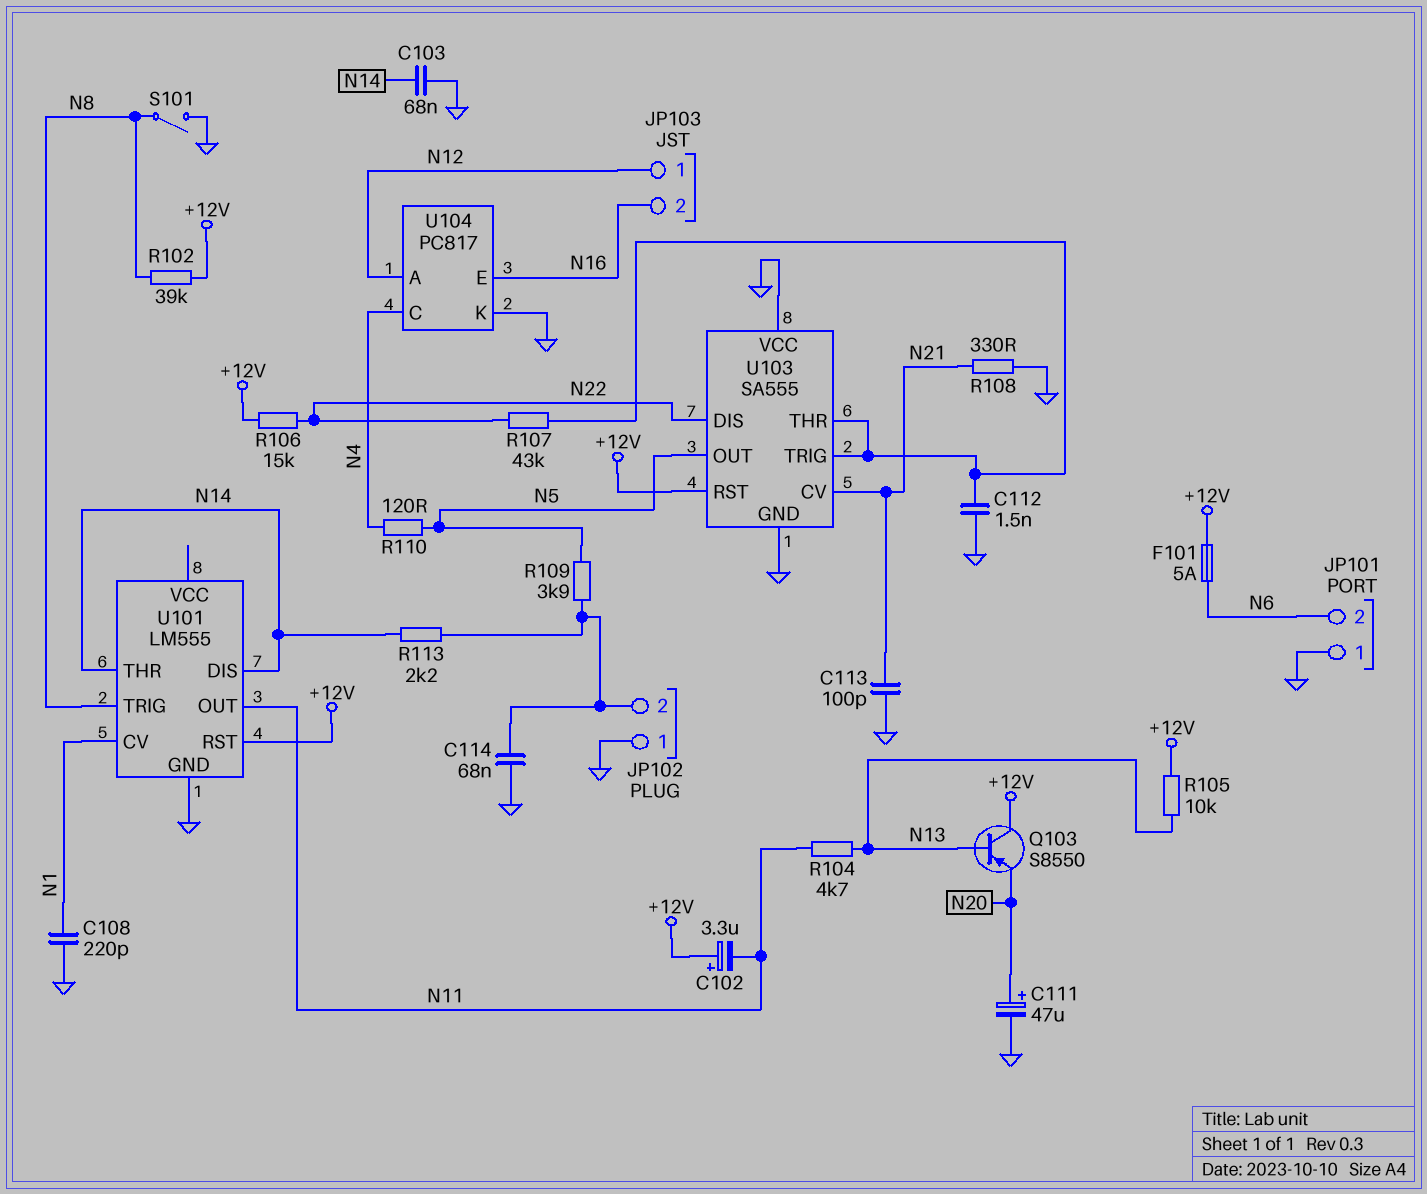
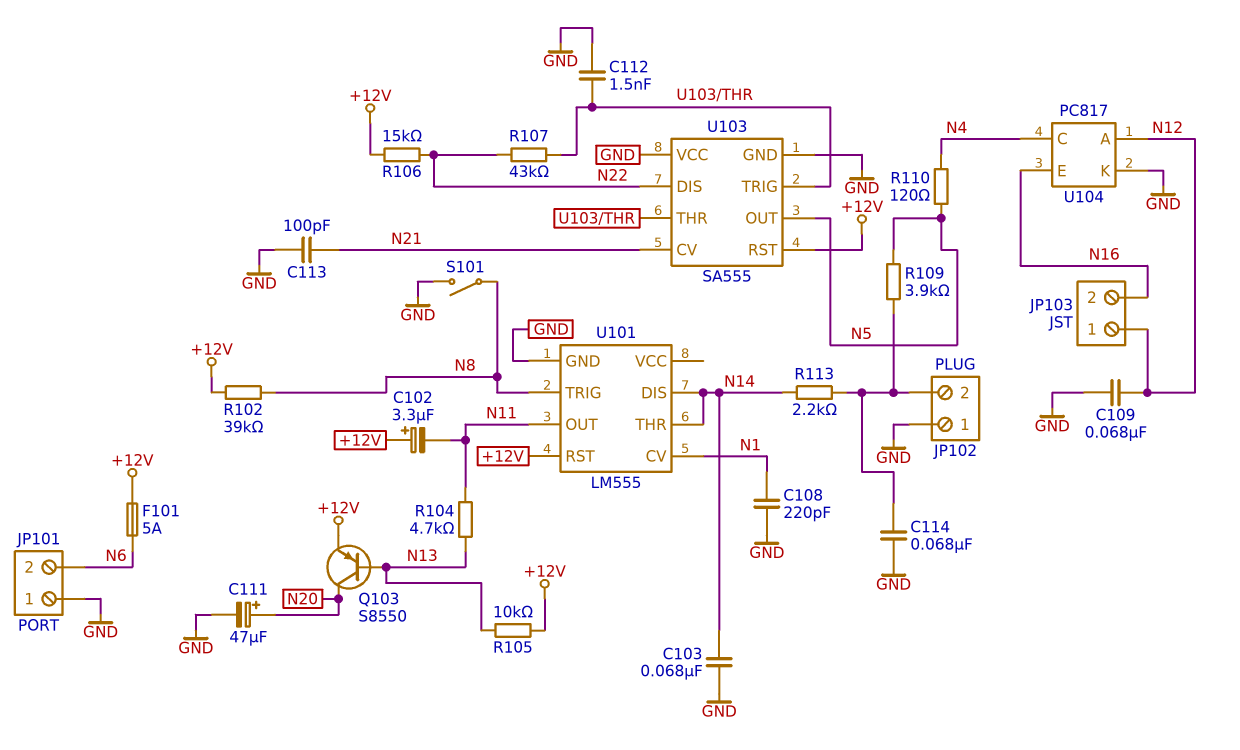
C109: none -> 68nF (GND, N12)
Q103: PNP S8550 (B N13, C +12V, E N20) -> PNP S8550 (B N13, C N20, E +12V)
R108: 330 (GND, N21) -> none

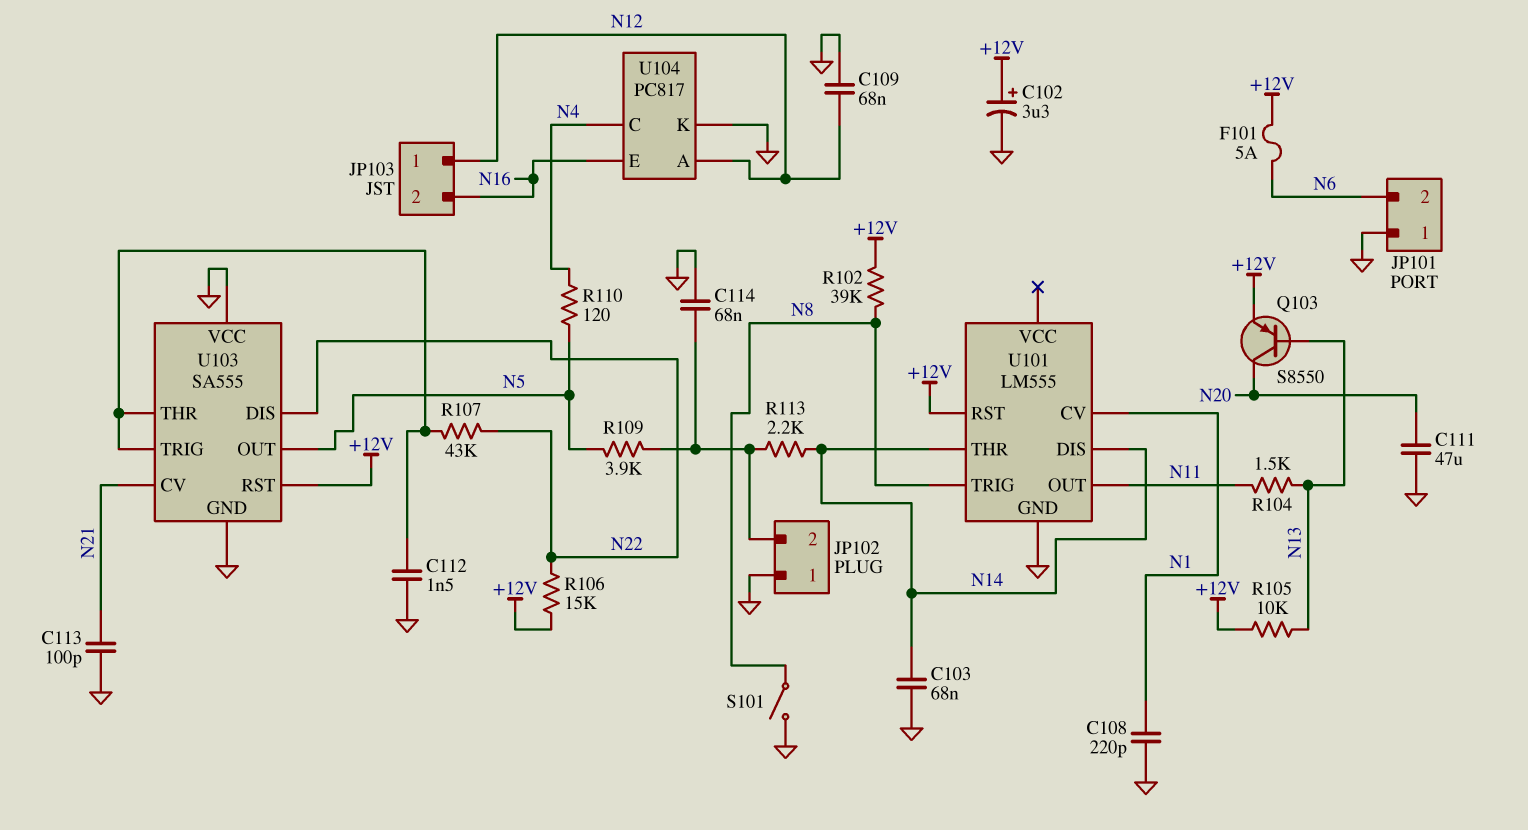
C102: 3.3uF (plus +12V, minus N11) -> 3.3uF (plus +12V, minus GND)
C111: 47uF (plus N20, minus GND) -> 47uF (GND, N20)
R104: 4.7k (N11, N13) -> 1.5k (N11, N13)

